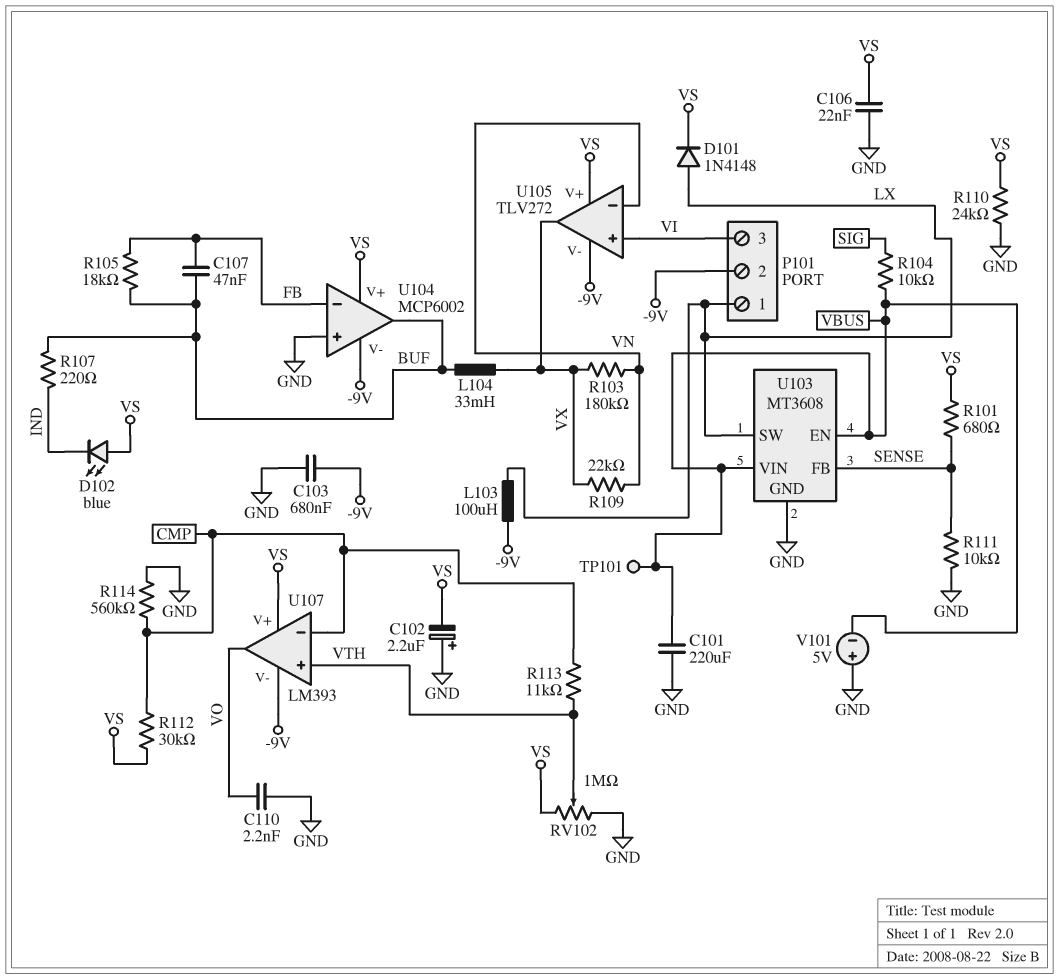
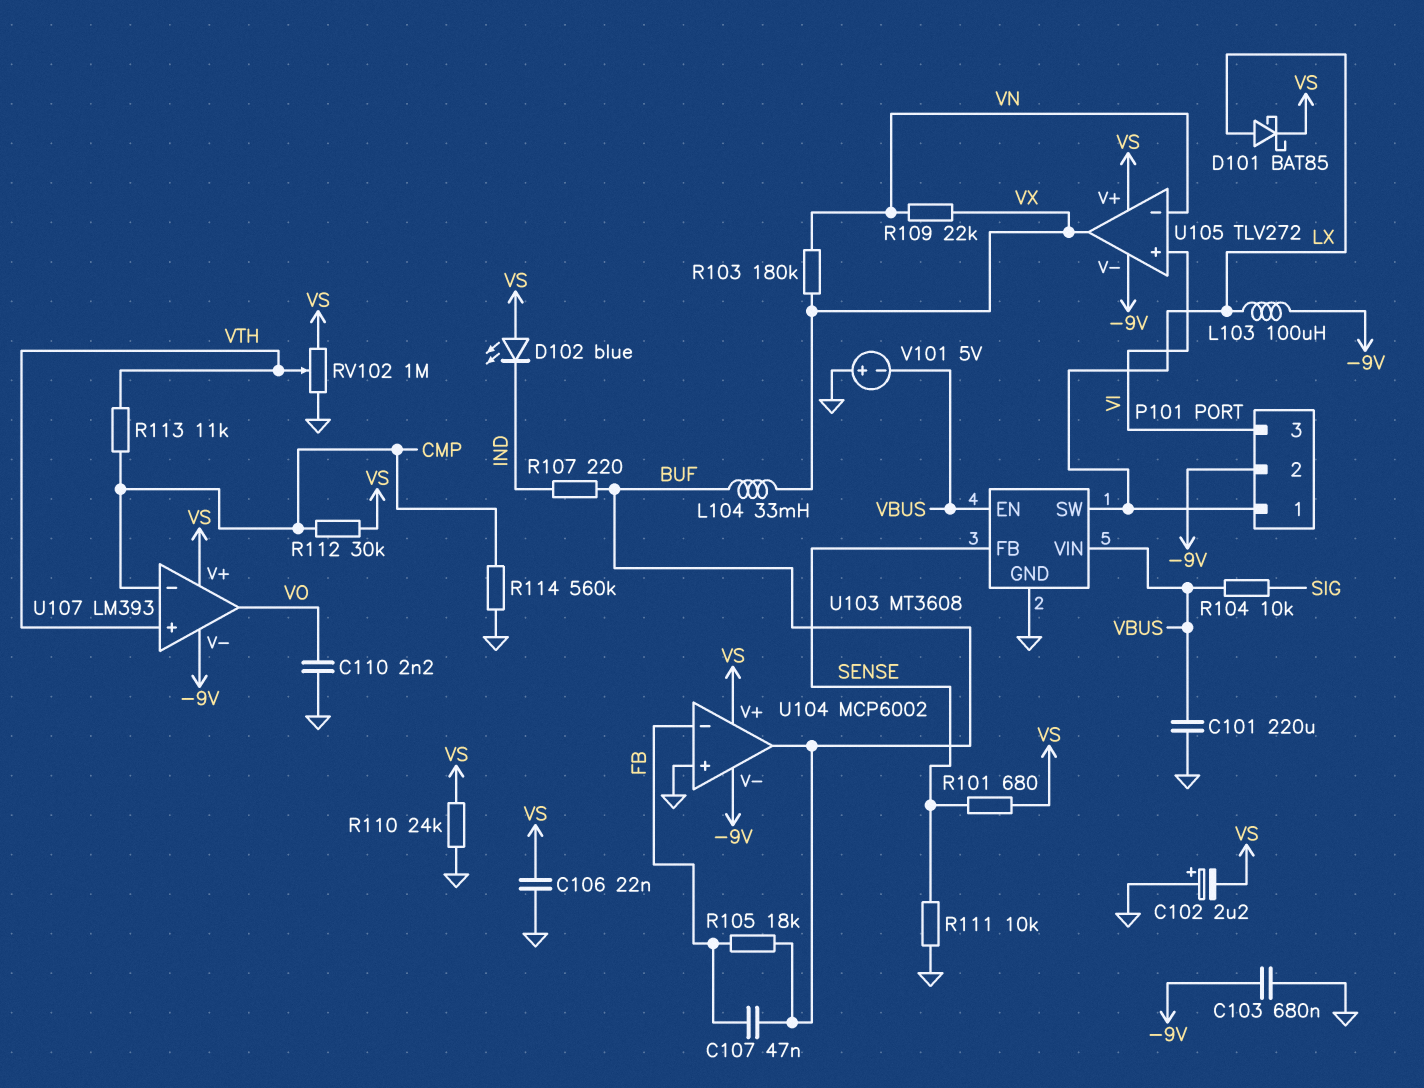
D101: diode 1N4148 (A LX, K VS) -> schottky BAT85 (A LX, K VS)
TP101: test point (VBUS) -> none

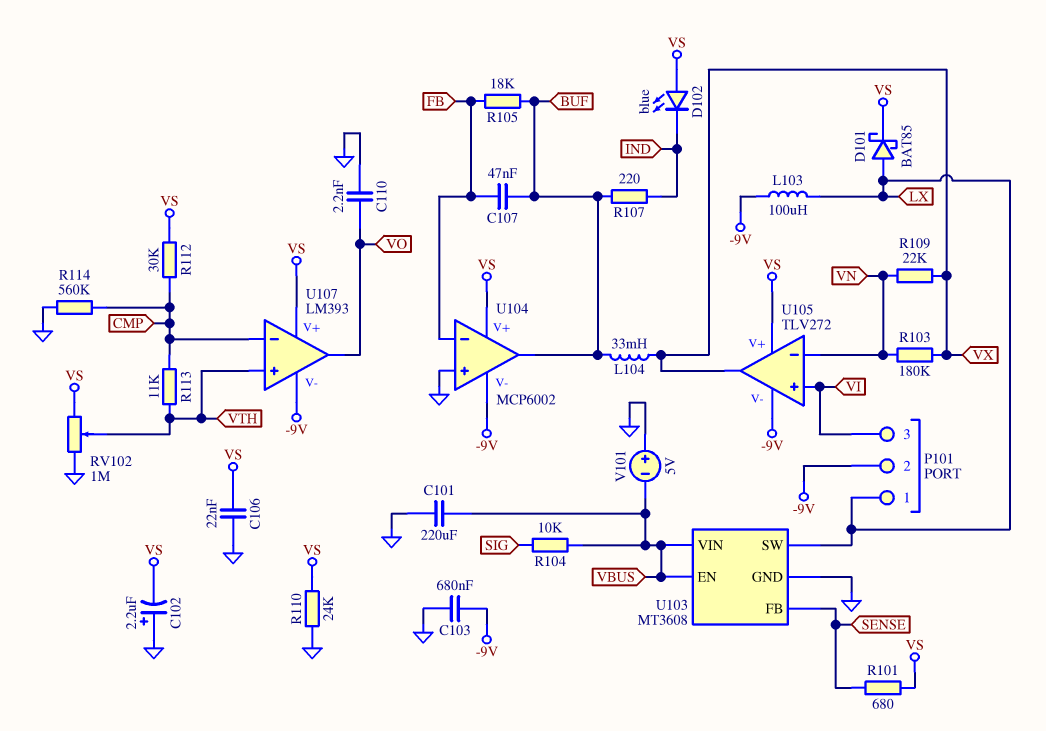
R111: 10k (GND, SENSE) -> none

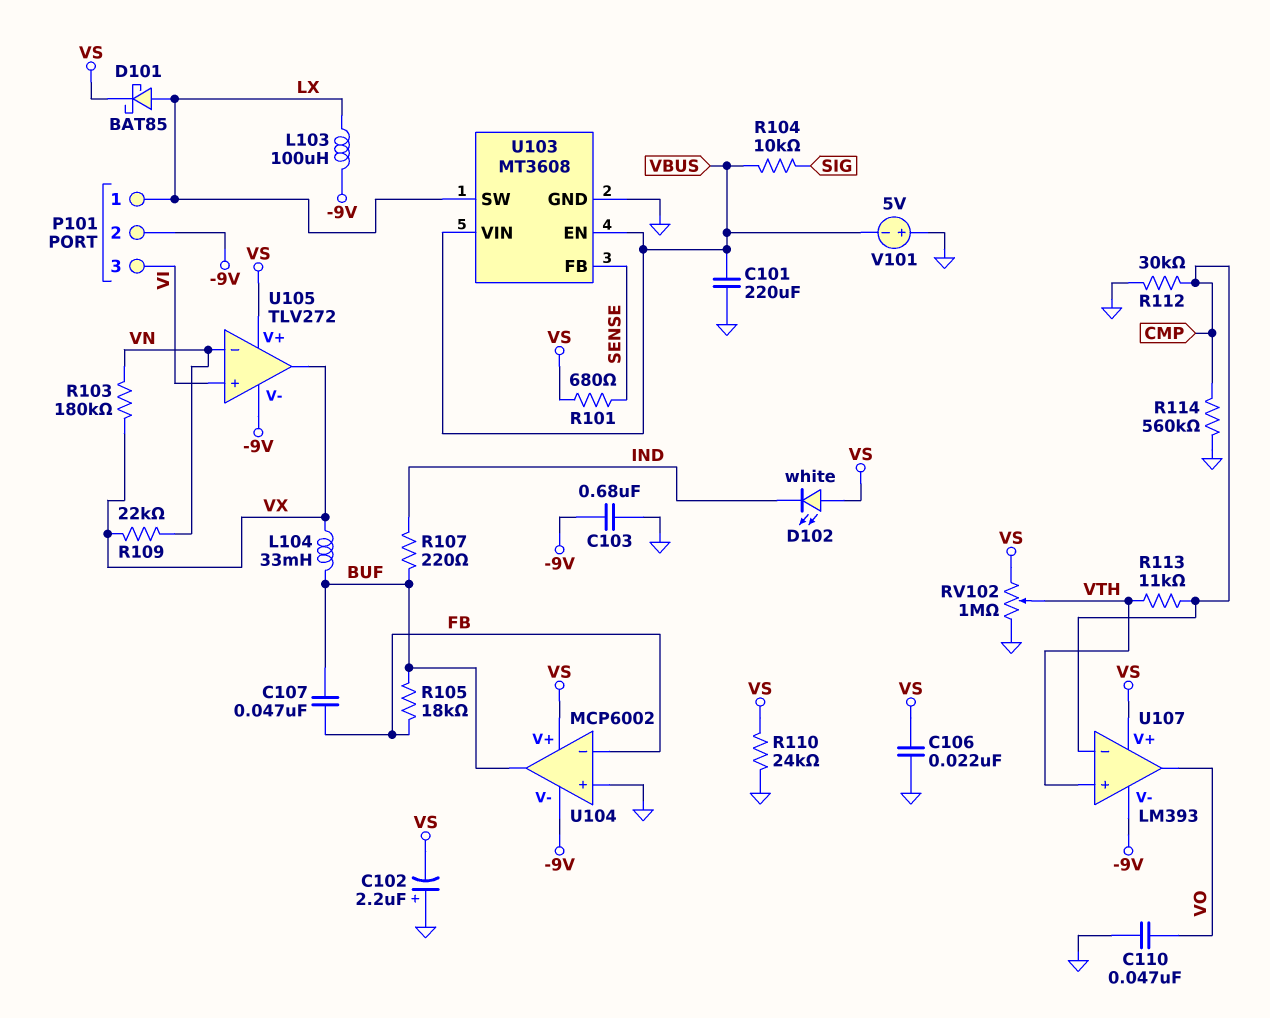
C110: 2.2nF (GND, VO) -> 47nF (GND, VO)
D102: LED blue (A VS, K IND) -> LED white (A VS, K IND)
R112: 30k (CMP, VS) -> 30k (CMP, GND)

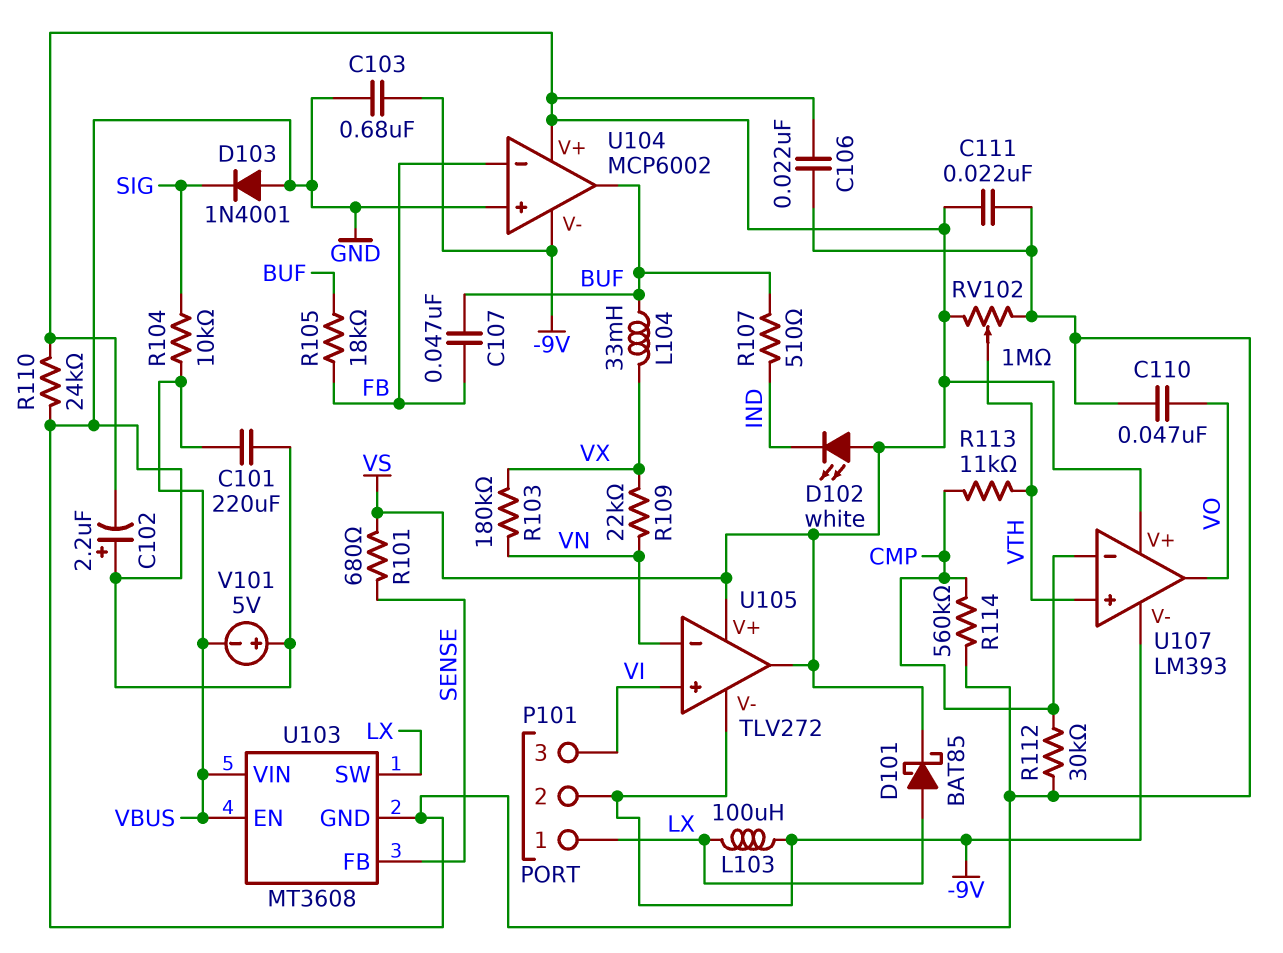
C111: none -> 22nF (GND, VS)
D103: none -> diode 1N4001 (A GND, K SIG)
R107: 220 (BUF, IND) -> 510 (BUF, IND)
U105 pin out: VX -> VS

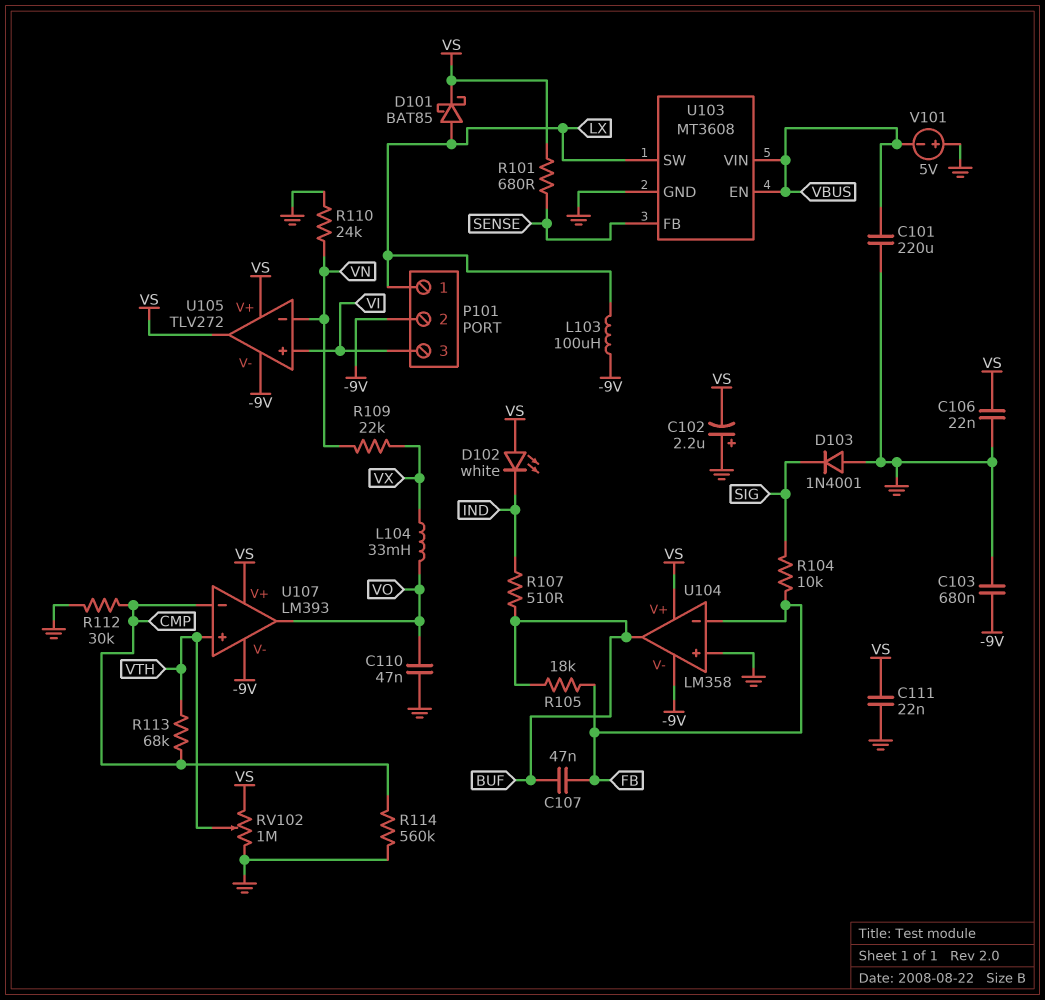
L104: 33mH (BUF, VX) -> 33mH (VO, VX)
R103: 180k (VN, VX) -> none
R104: 10k (SIG, VBUS) -> 10k (FB, SIG)
R110: 24k (GND, VS) -> 24k (GND, VN)
R113: 11k (CMP, VTH) -> 68k (CMP, VTH)
U104: MCP6002 -> LM358

